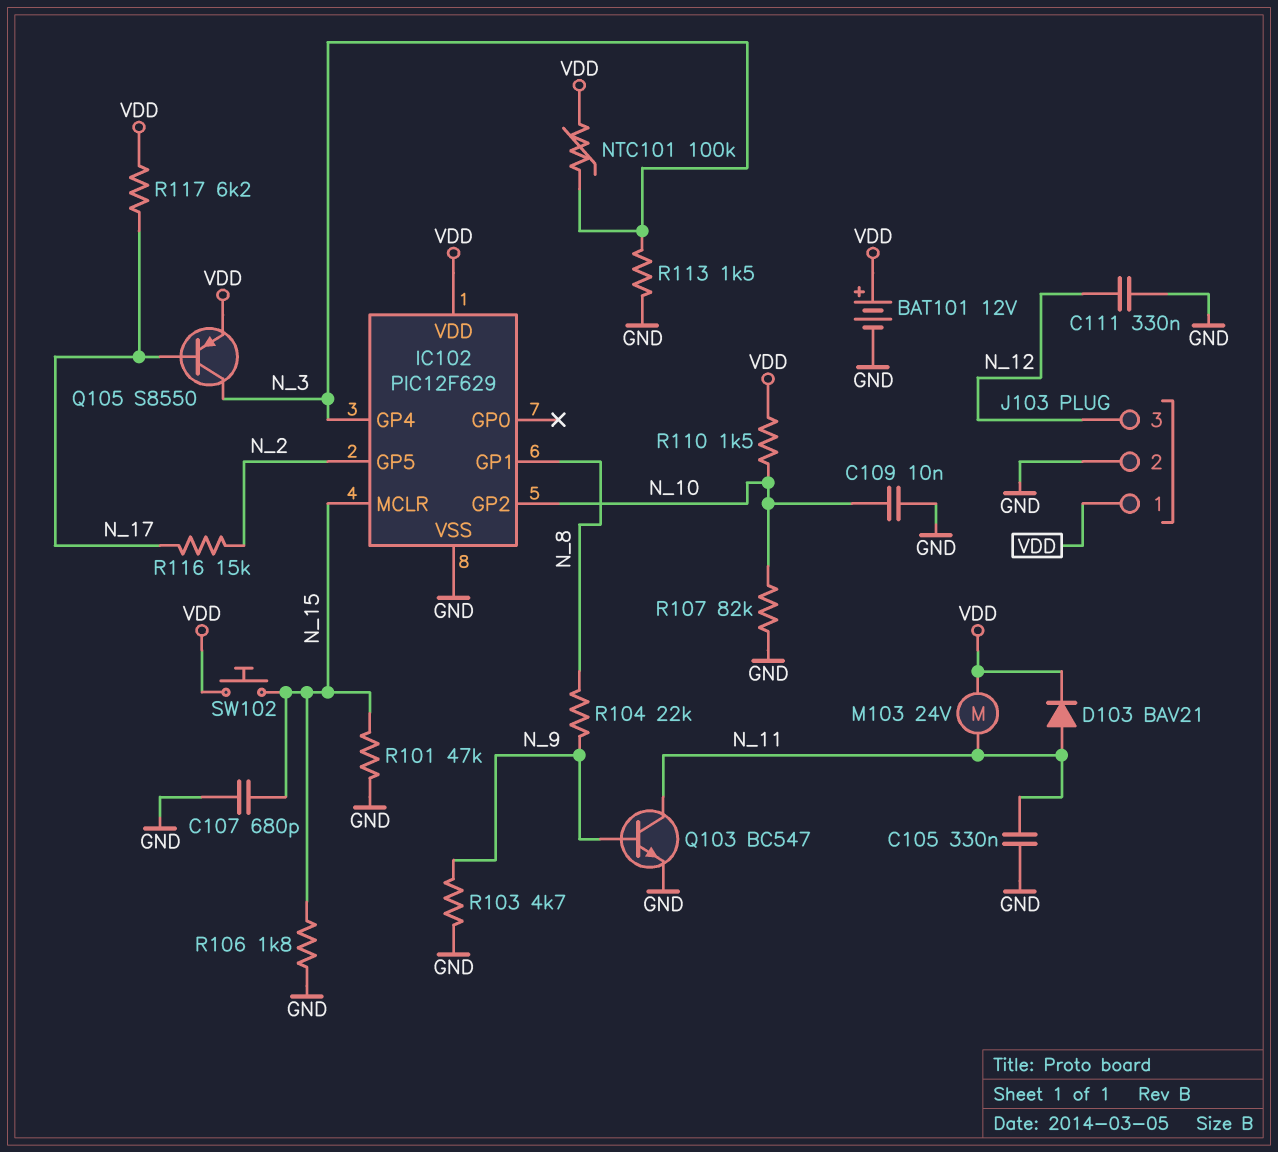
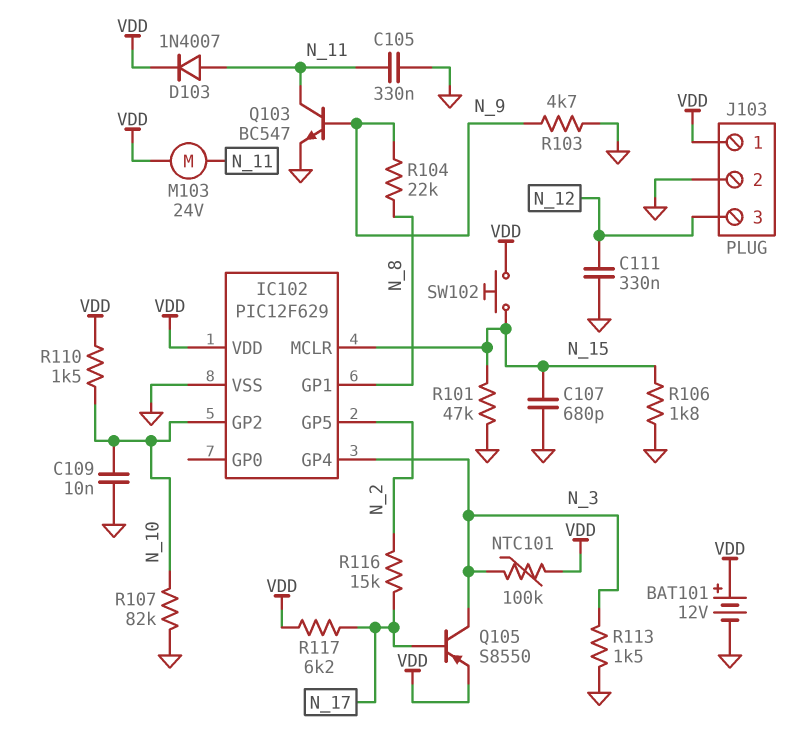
D103: diode BAV21 (A N_11, K VDD) -> diode 1N4007 (A N_11, K VDD)

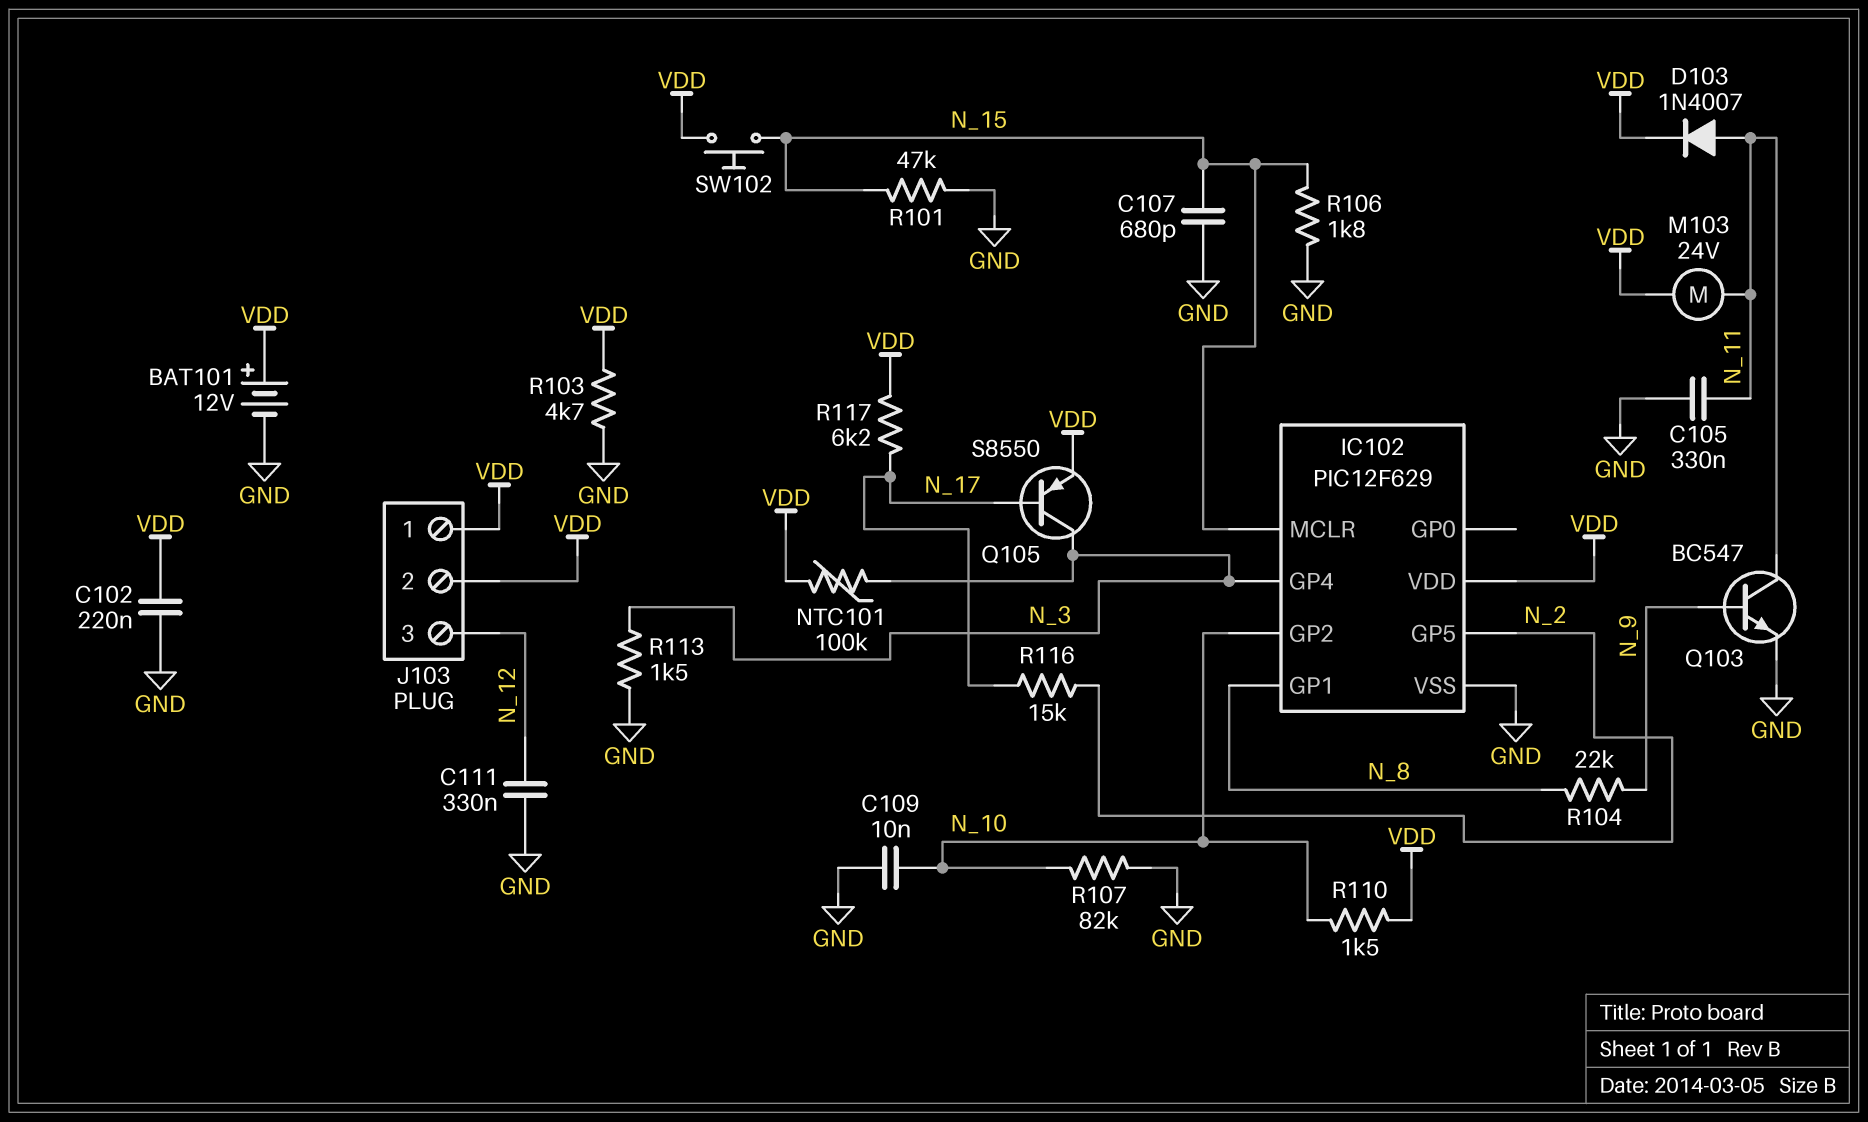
C102: none -> 220nF (GND, VDD)
J103 pin 2: GND -> VDD
R103: 4.7k (GND, N_9) -> 4.7k (GND, VDD)

